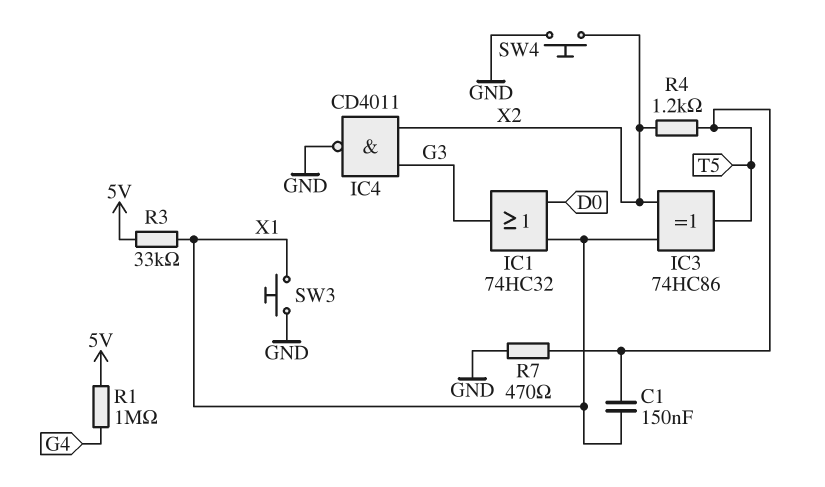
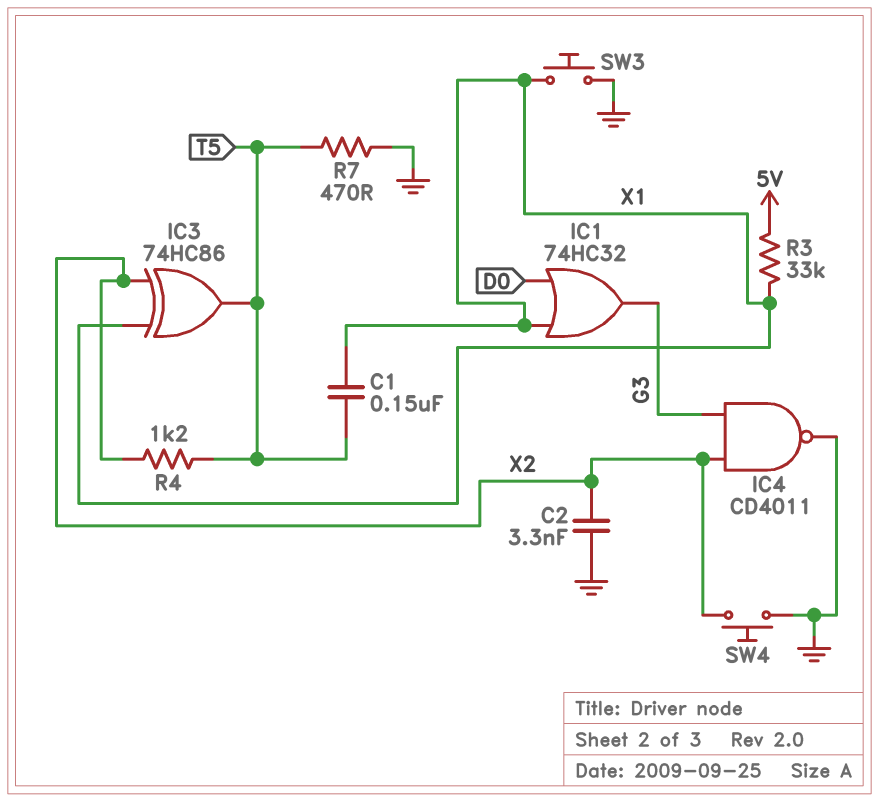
C2: none -> 3.3nF (GND, X2)
R1: 1M (5V, G4) -> none

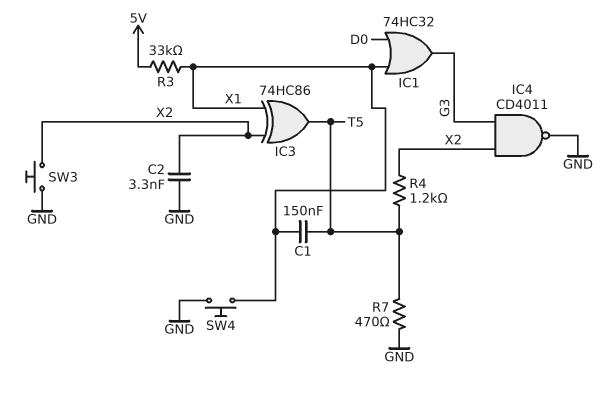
SW3: button (GND, X1) -> button (GND, X2)
SW4: button (GND, X2) -> button (GND, X1)

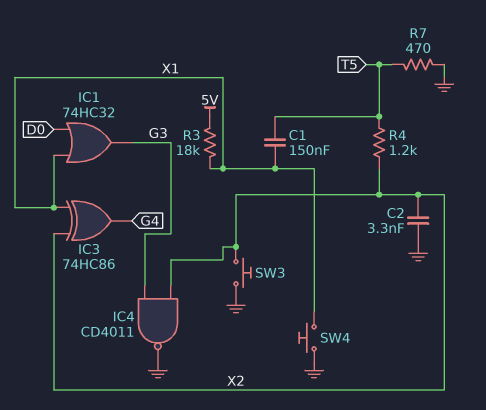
IC3: XOR 74HC86 (in X1, in X2, out T5) -> XOR 74HC86 (in X1, in X2, out G4)
R3: 33k (5V, X1) -> 18k (5V, X1)

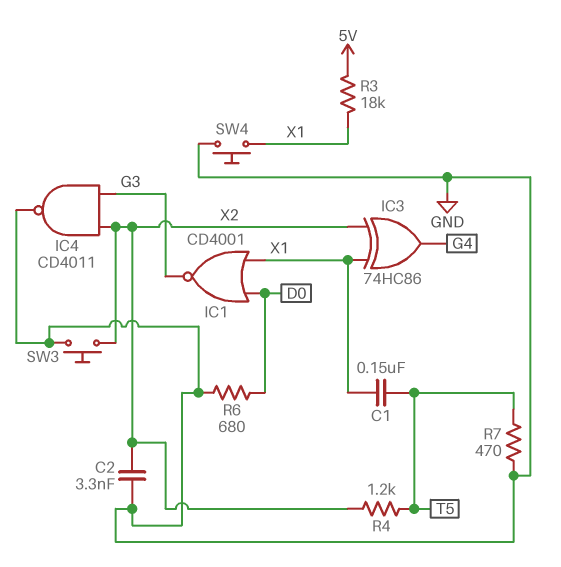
IC1: OR 74HC32 (in D0, in X1, out G3) -> NOR CD4001 (in D0, in X1, out G3)
R6: none -> 680 (D0, GND)

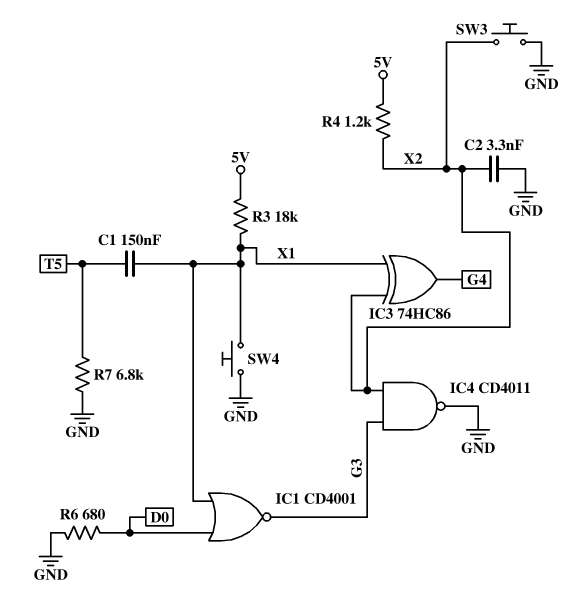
R4: 1.2k (T5, X2) -> 1.2k (5V, X2)
R7: 470 (GND, T5) -> 6.8k (GND, T5)

